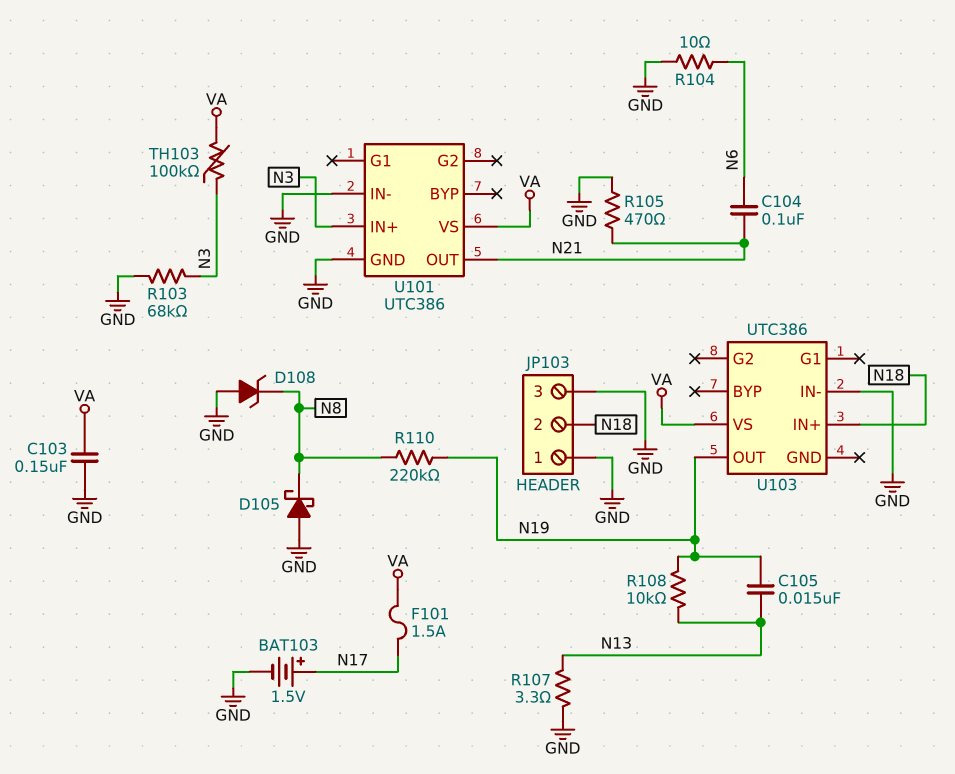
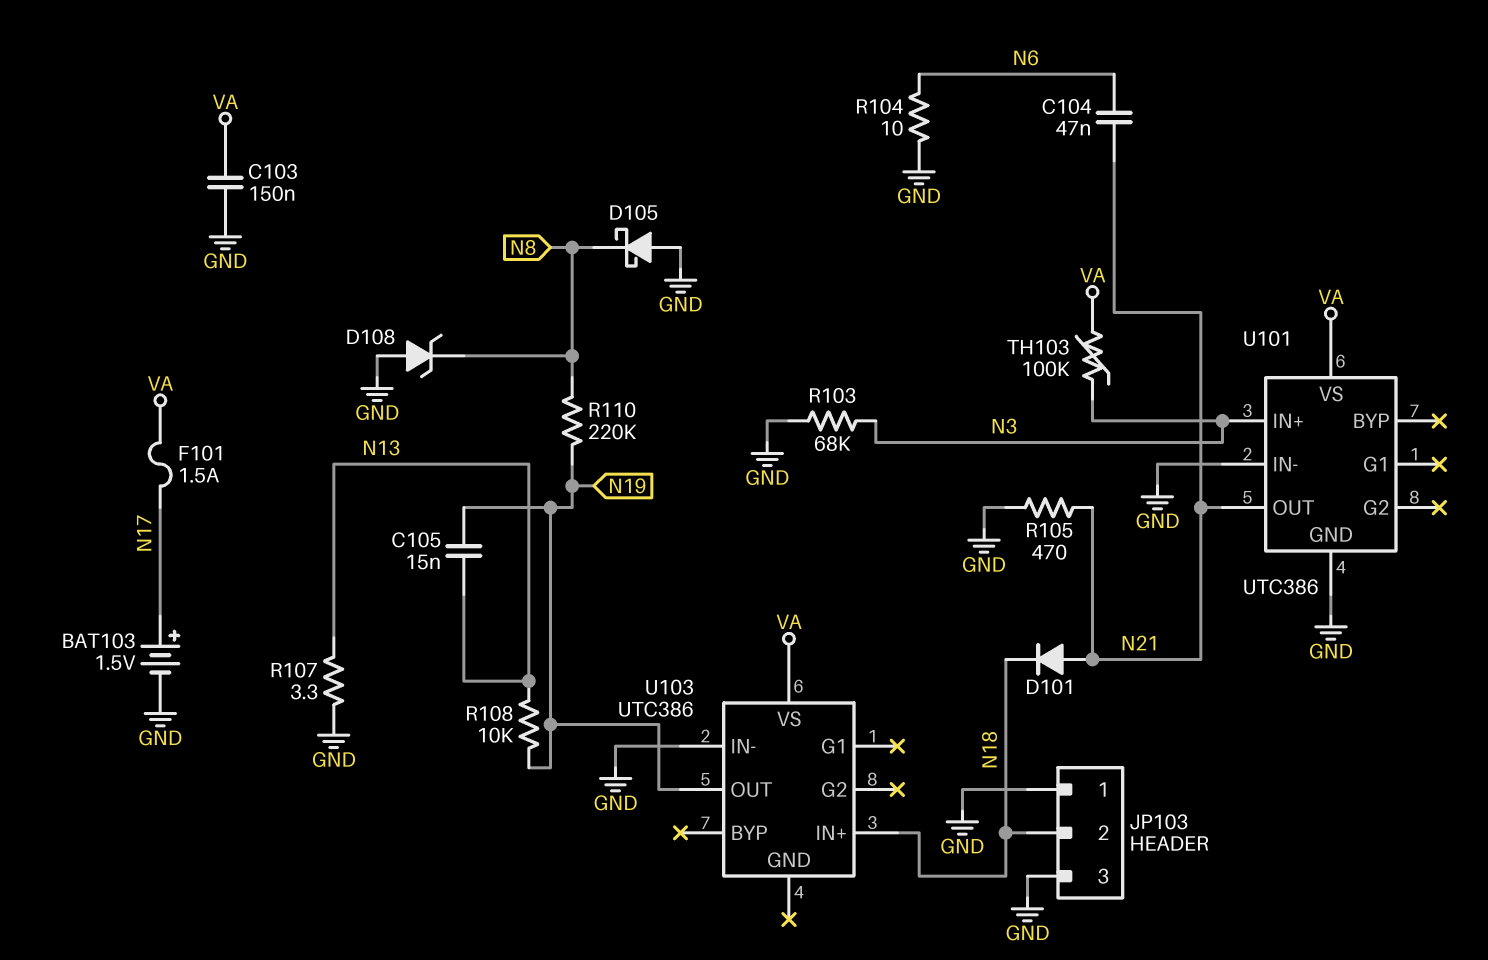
C104: 100nF (N6, N21) -> 47nF (N6, N21)
D101: none -> diode (A N21, K N18)

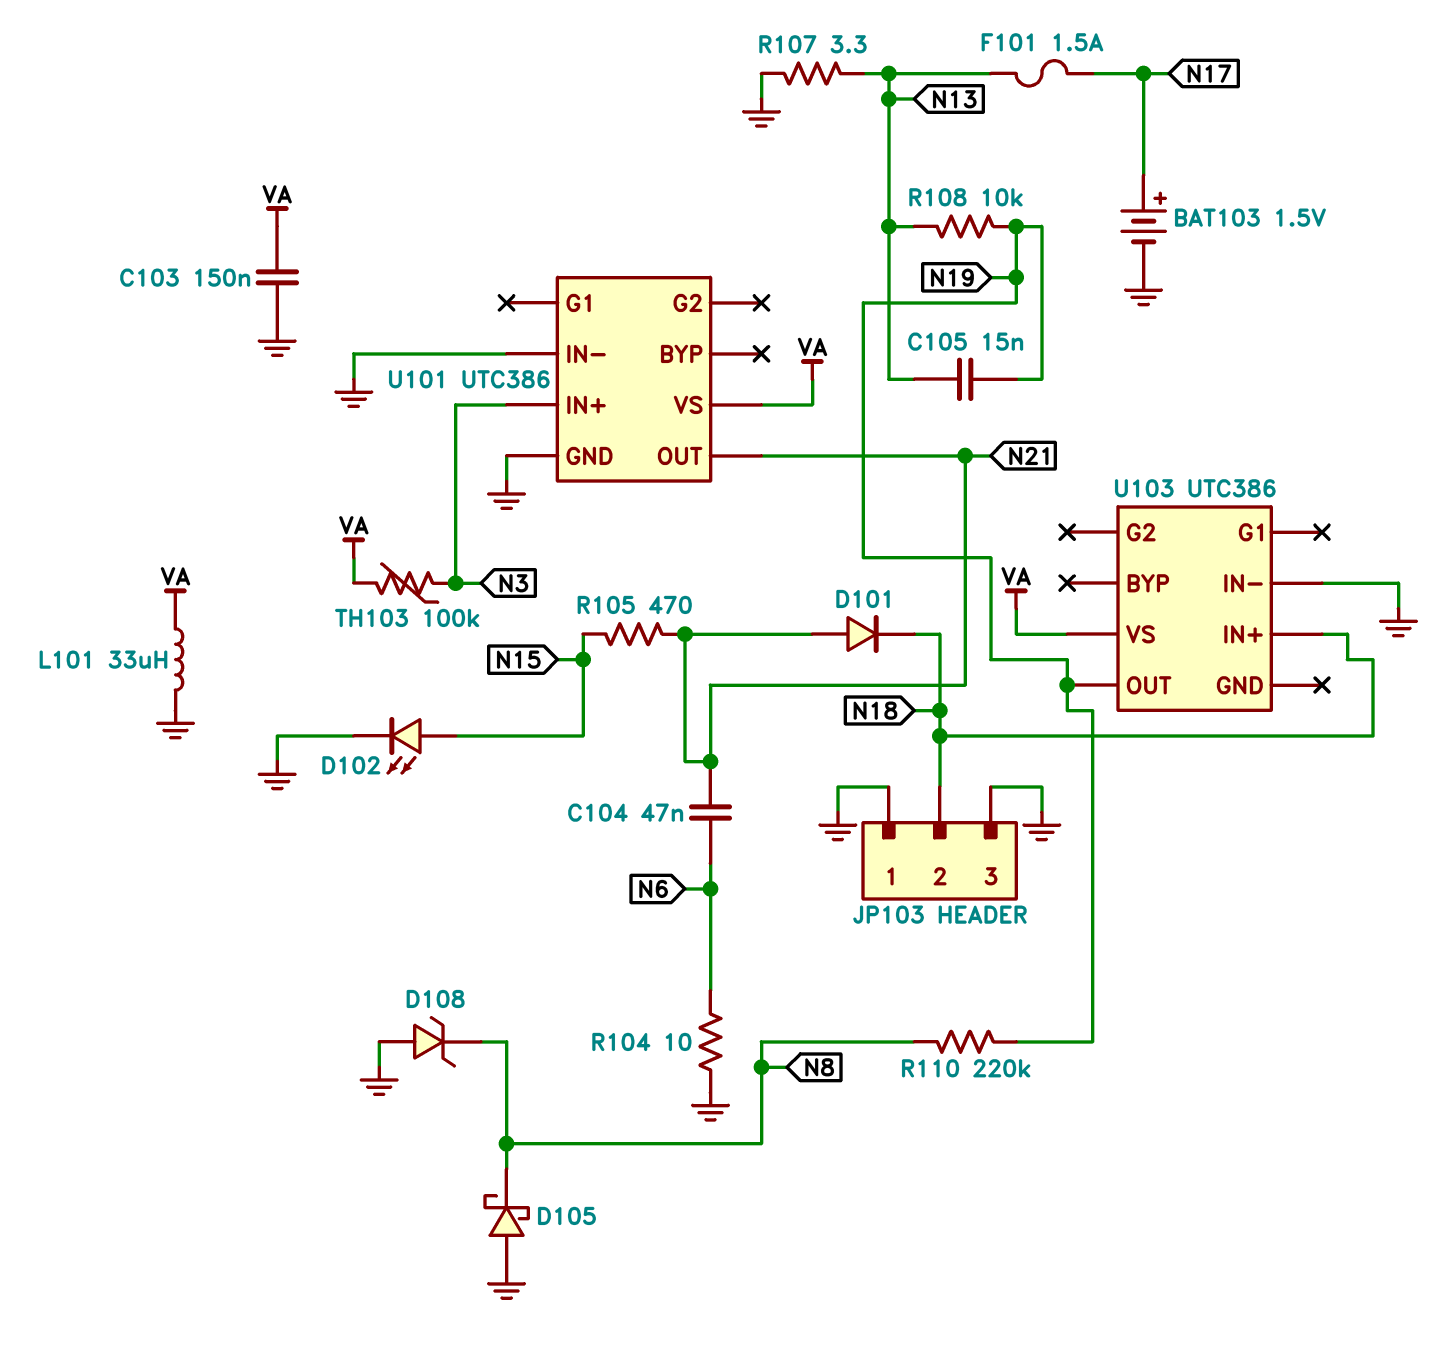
D102: none -> LED (A N15, K GND)
F101: 1.5A (N17, VA) -> 1.5A (N13, N17)
L101: none -> 33uH (GND, VA)
R103: 68k (GND, N3) -> none
R105: 470 (GND, N21) -> 470 (N15, N21)

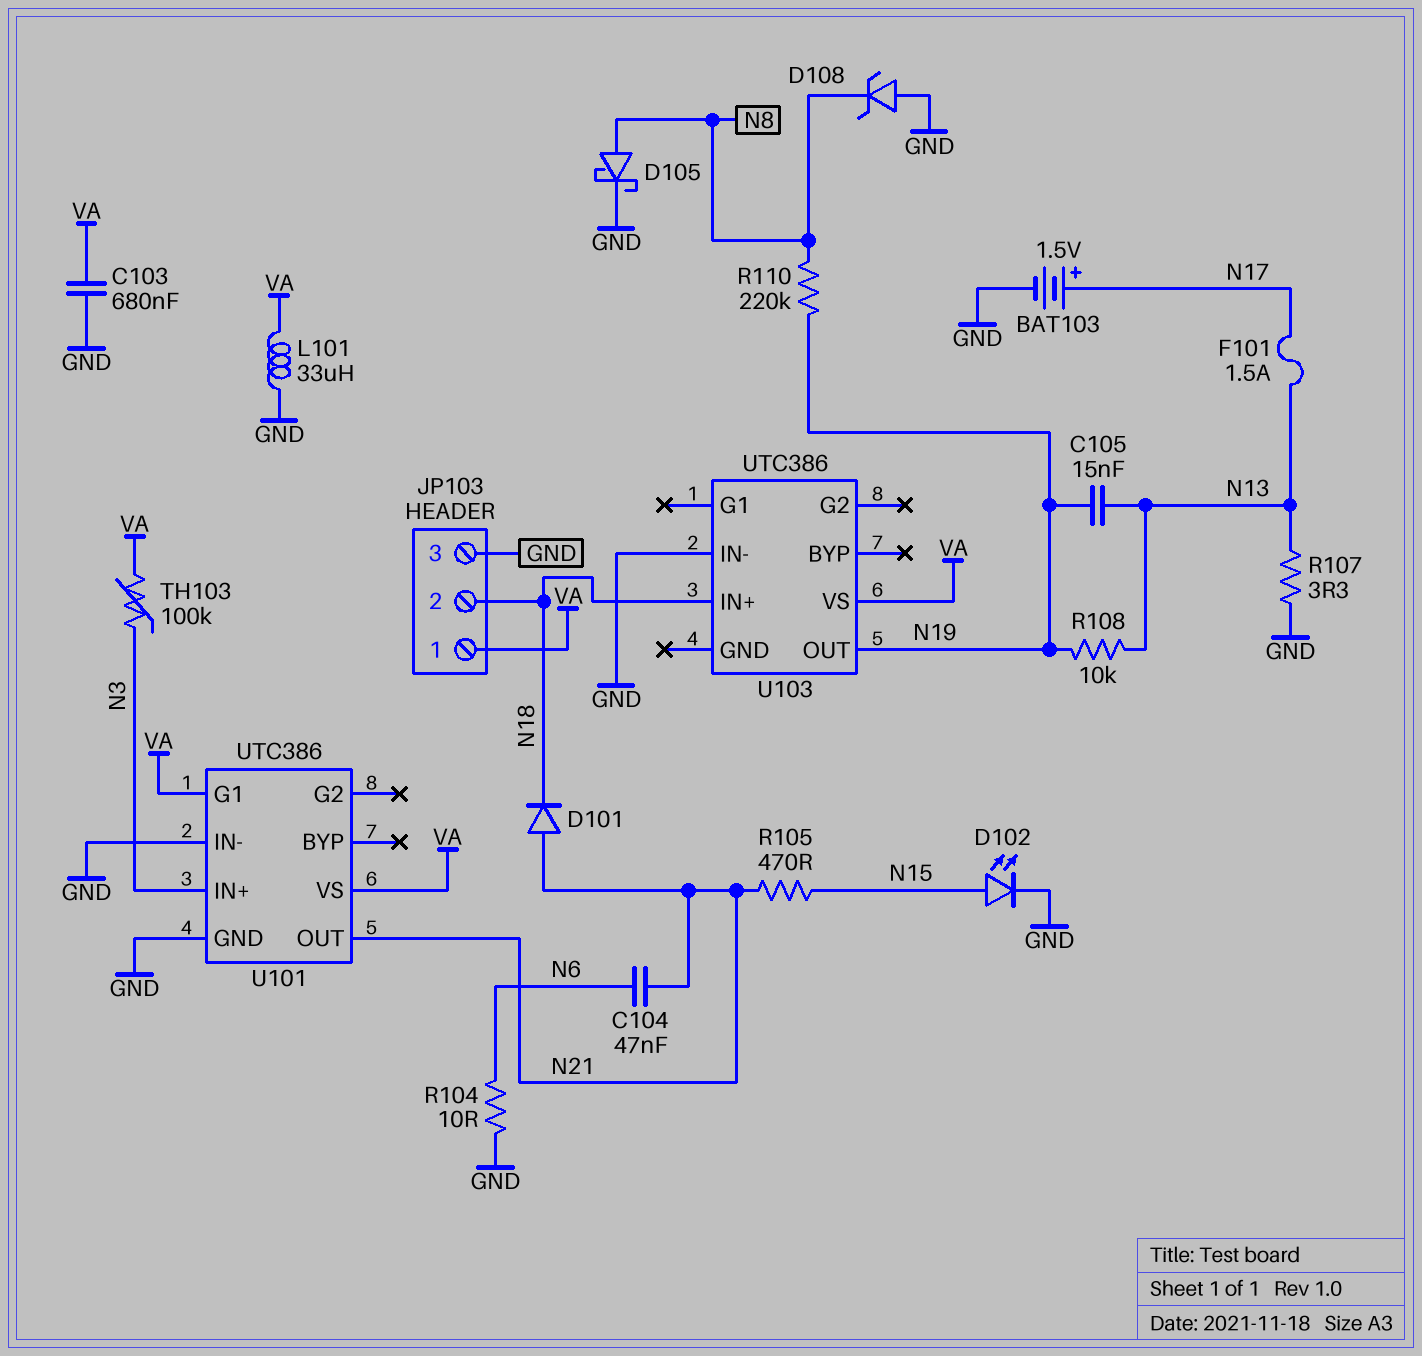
C103: 150nF (GND, VA) -> 680nF (GND, VA)
D105: schottky (A GND, K N8) -> schottky (A N8, K GND)
JP103 pin 1: GND -> VA
U101 pin G1: none -> VA

